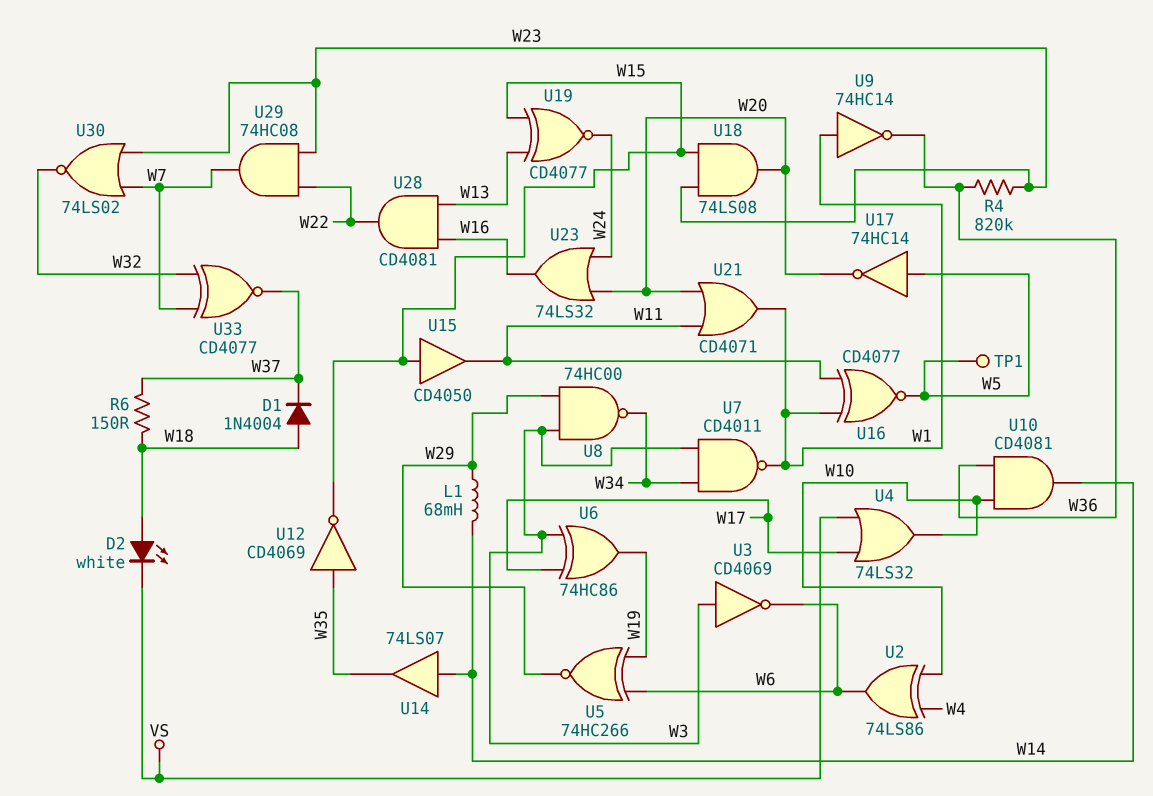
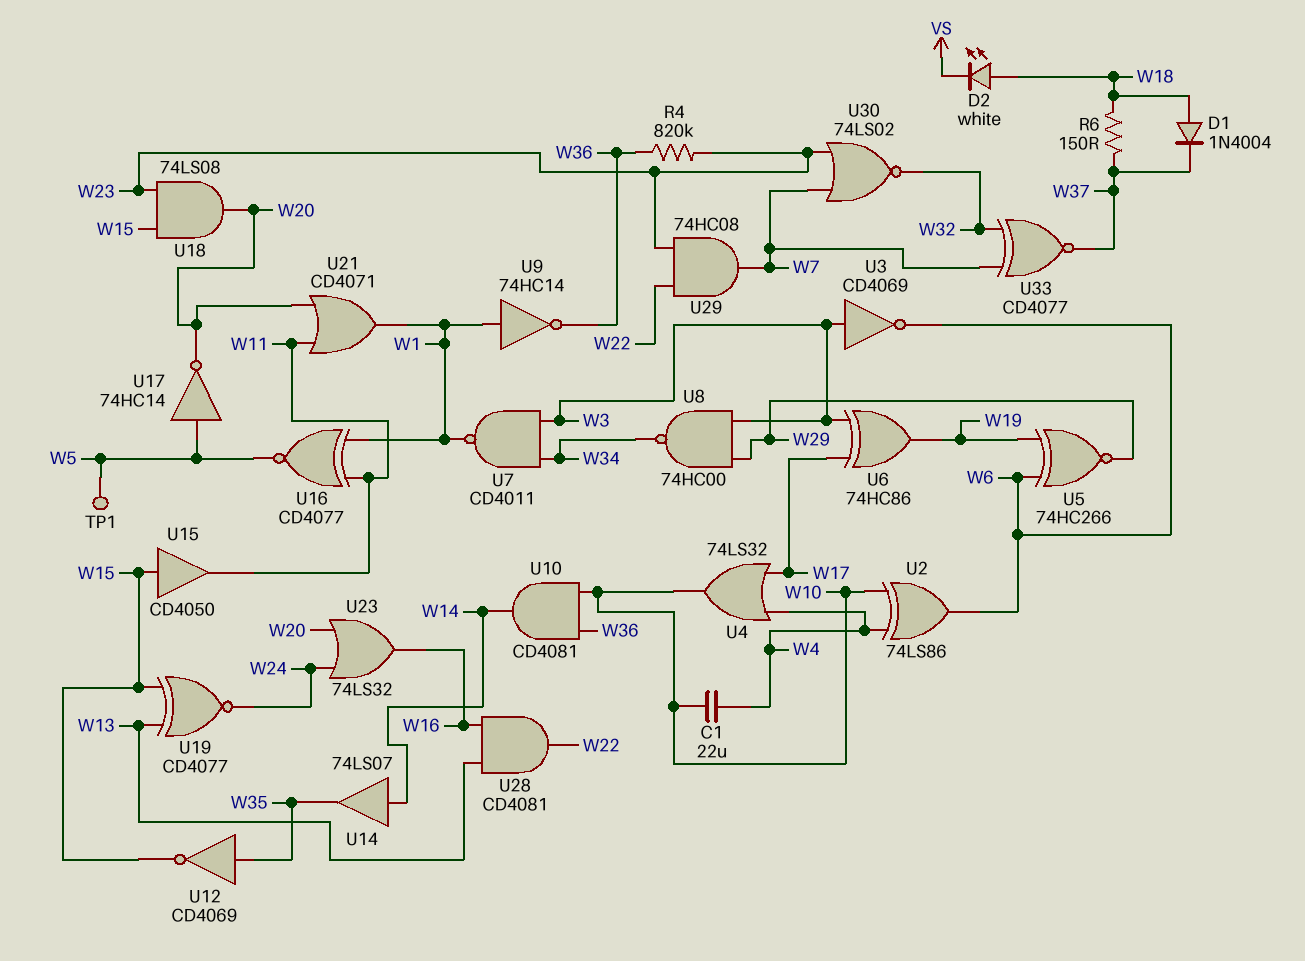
C1: none -> 22uF (W4, W10)
L1: 68mH (W14, W29) -> none
U4: OR 74LS32 (in VS, in W17, out W10) -> OR 74LS32 (in W4, in W17, out W10)

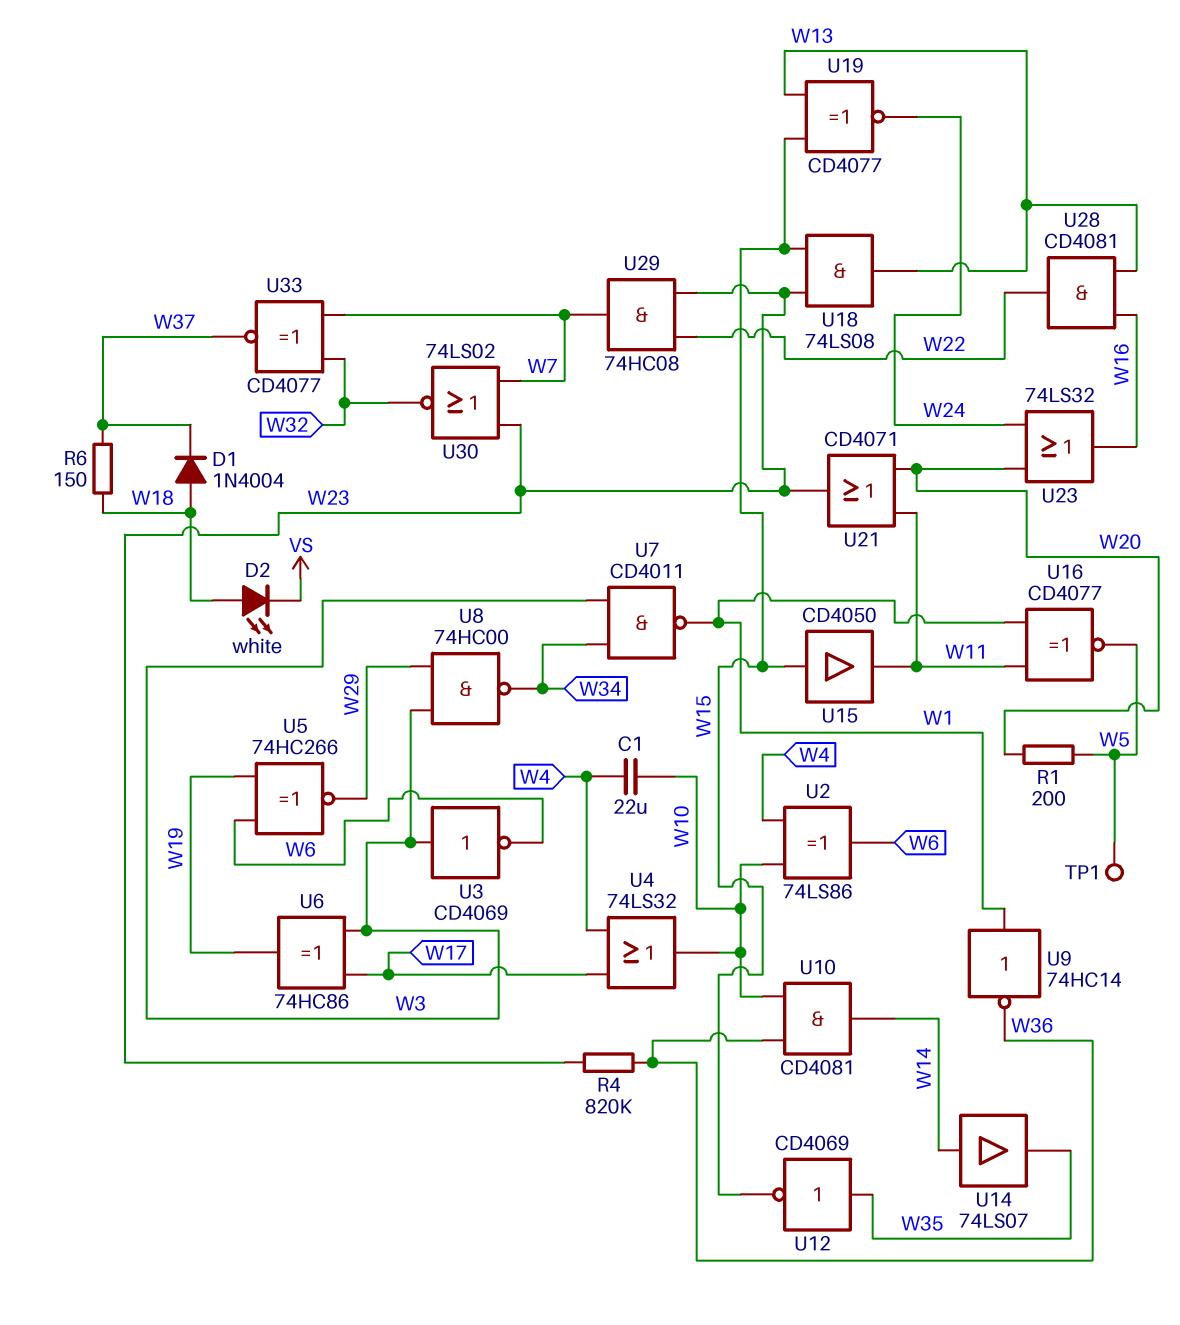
R1: none -> 200 (W5, W20)
U17: NOT 74HC14 (in W5, out W20) -> none
U18: AND 74LS08 (in W15, in W23, out W20) -> AND 74LS08 (in W15, in W23, out W13)
U21: OR CD4071 (in W11, in W20, out W1) -> OR CD4071 (in W11, in W20, out W23)

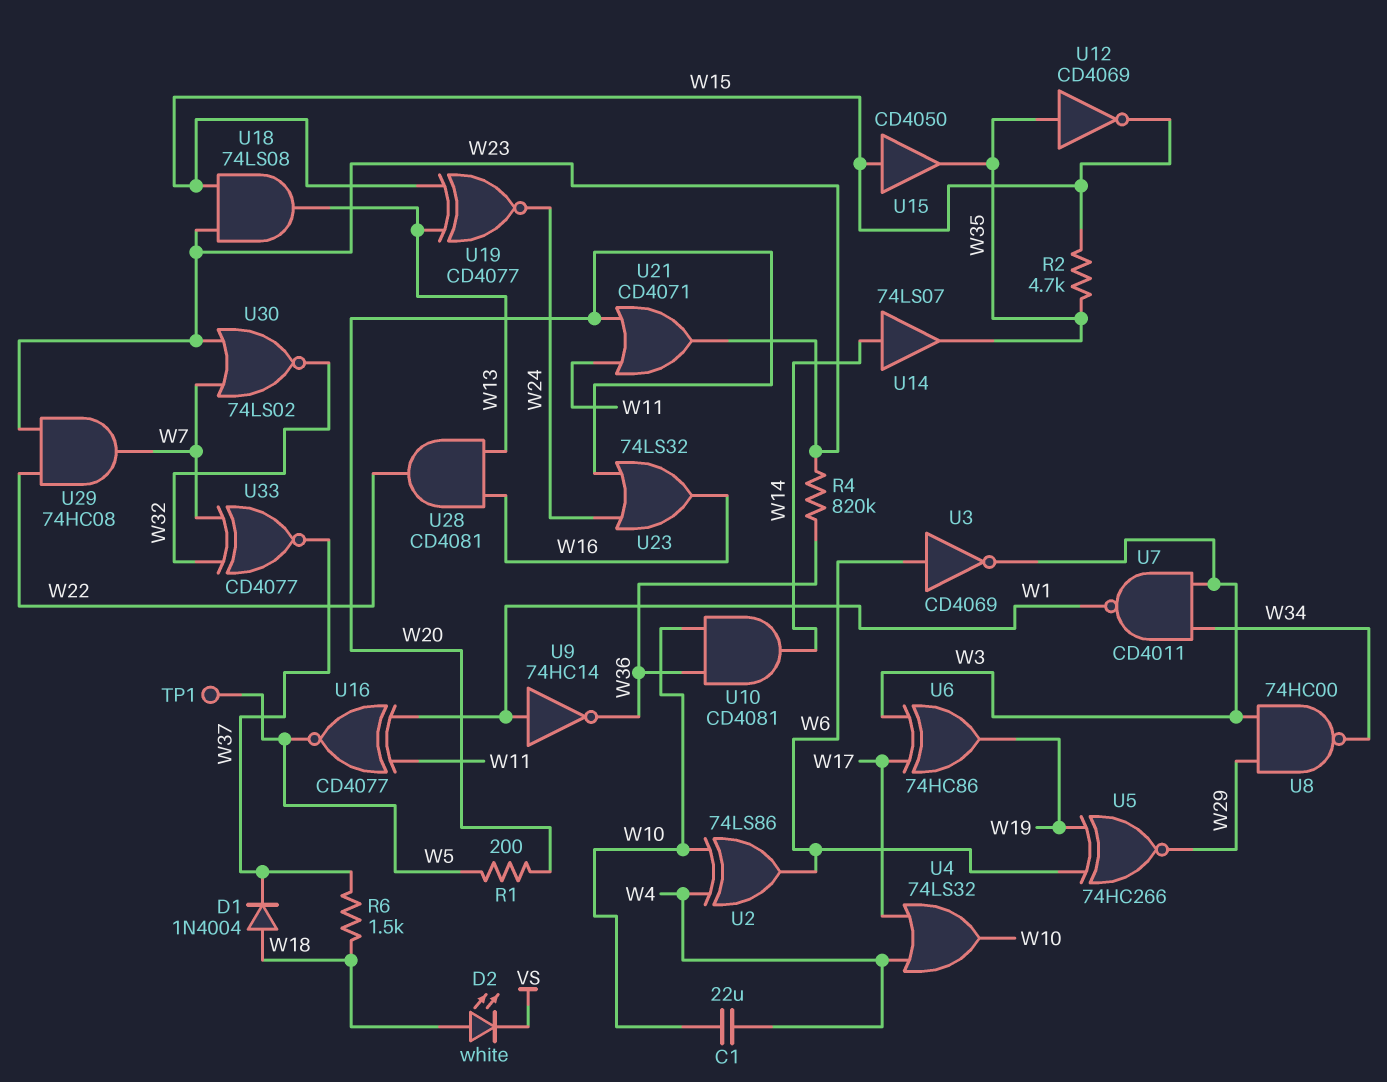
R2: none -> 4.7k (W15, W35)
R6: 150 (W18, W37) -> 1.5k (W18, W37)
U3: NOT CD4069 (in W3, out W6) -> NOT CD4069 (in W6, out W3)
U15: buffer CD4050 (in W15, out W11) -> buffer CD4050 (in W15, out W35)

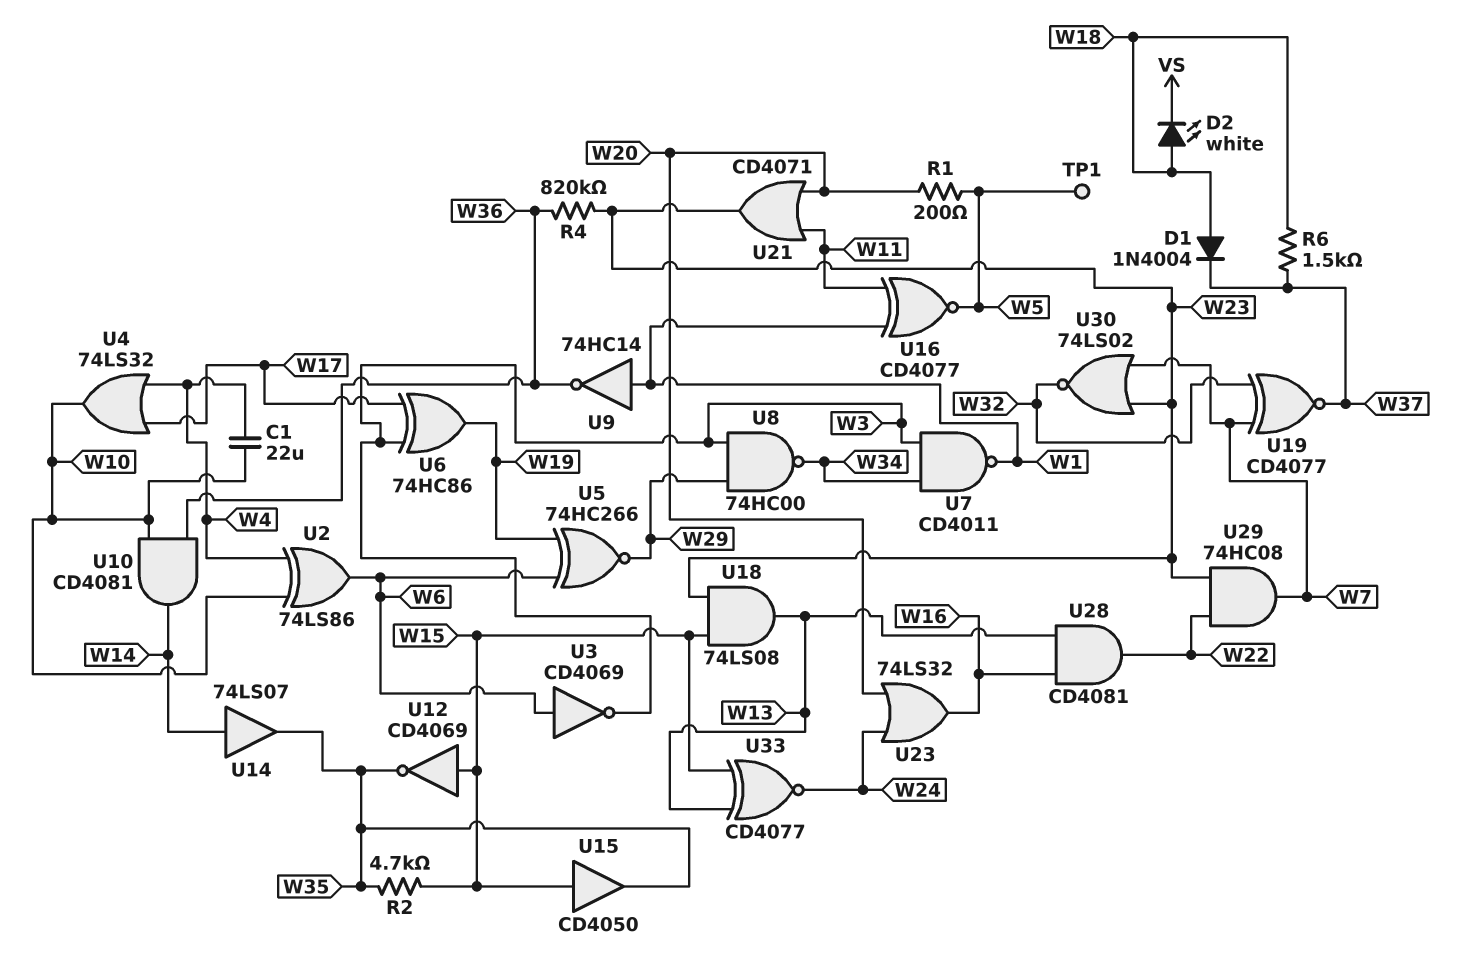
U12: NOT CD4069 (in W35, out W15) -> NOT CD4069 (in W15, out W35)
U19: XNOR CD4077 (in W13, in W15, out W24) -> XNOR CD4077 (in W7, in W32, out W37)
U33: XNOR CD4077 (in W7, in W32, out W37) -> XNOR CD4077 (in W13, in W15, out W24)

